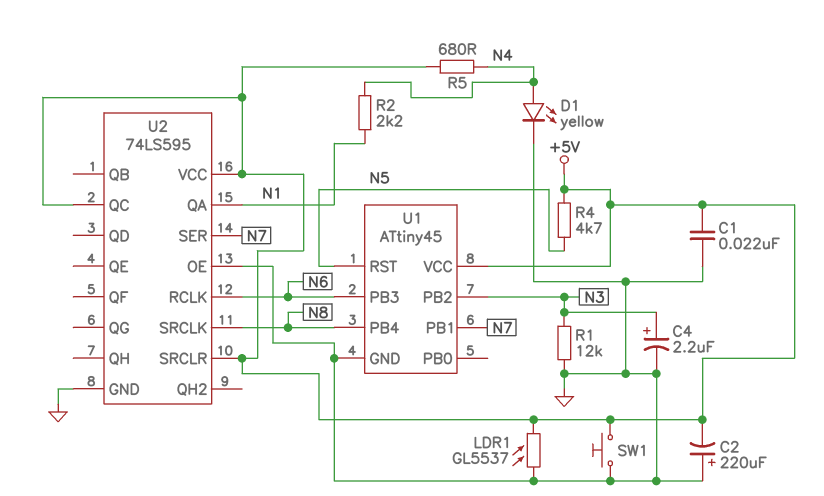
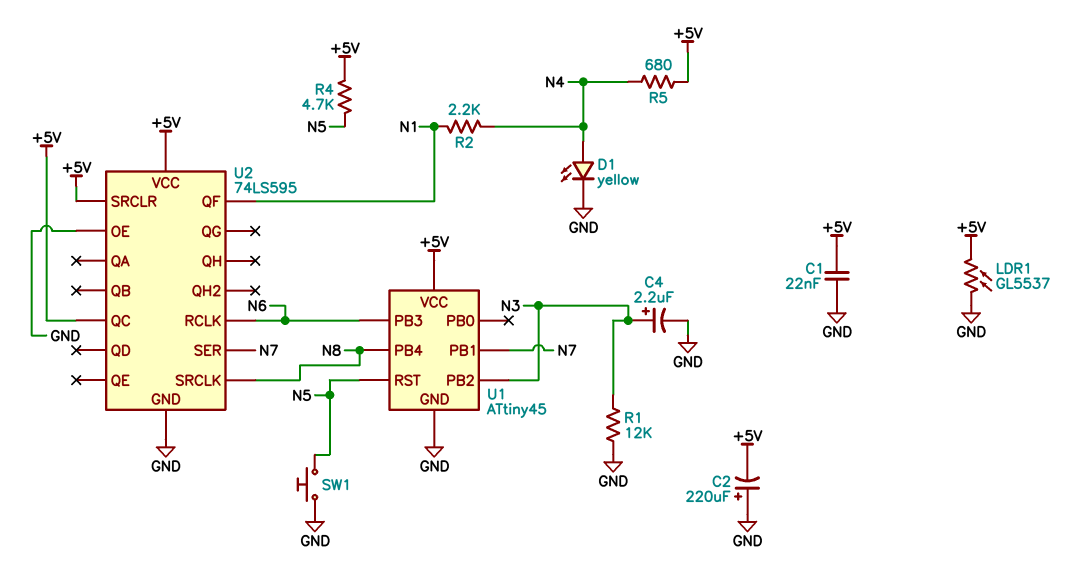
SW1: button (+5V, GND) -> button (GND, N5)
U2 pin QA: N1 -> none
U2 pin QF: none -> N1

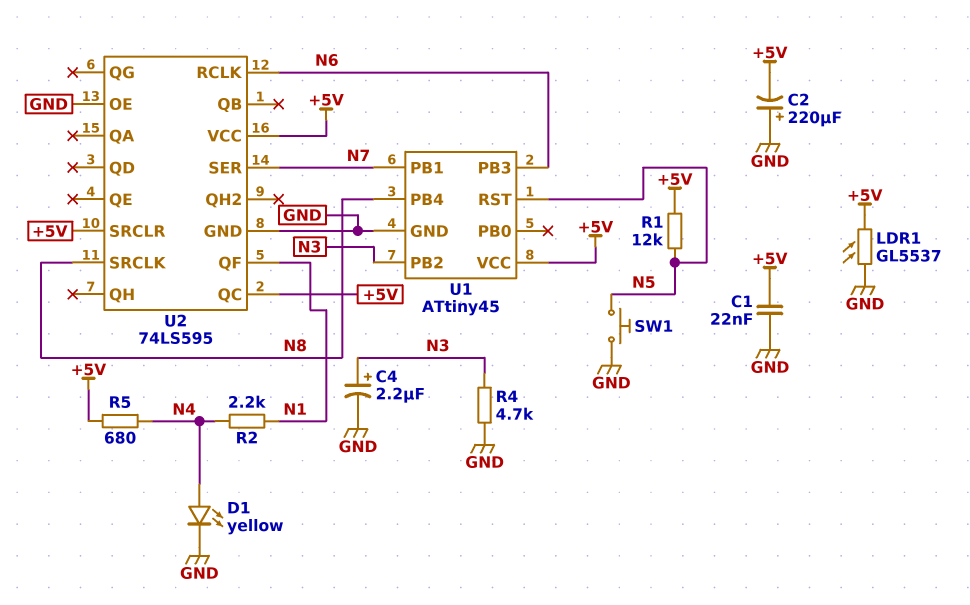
R1: 12k (GND, N3) -> 12k (+5V, N5)
R4: 4.7k (+5V, N5) -> 4.7k (GND, N3)

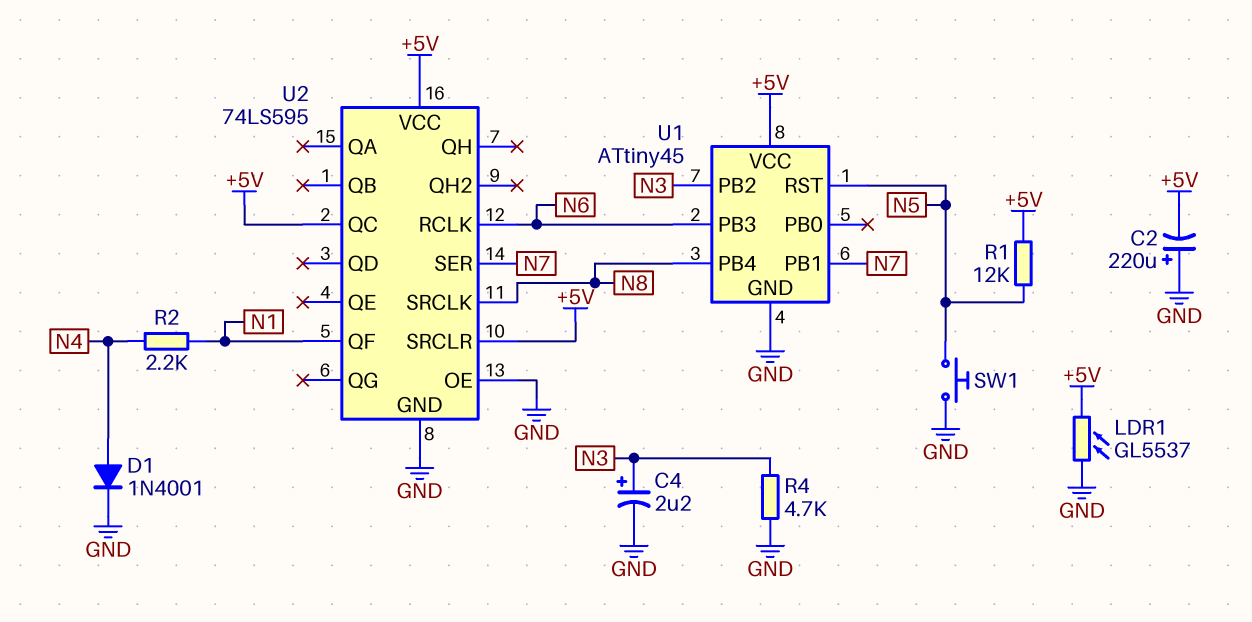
C1: 22nF (+5V, GND) -> none
D1: LED yellow (A N4, K GND) -> diode 1N4001 (A N4, K GND)
R5: 680 (+5V, N4) -> none

